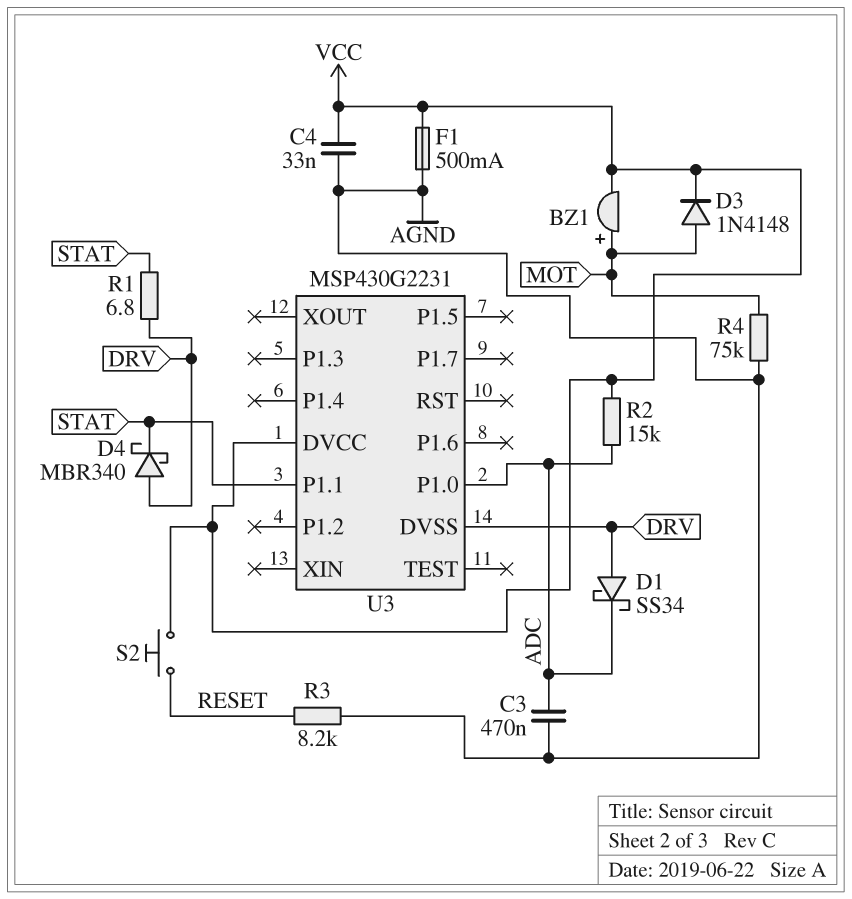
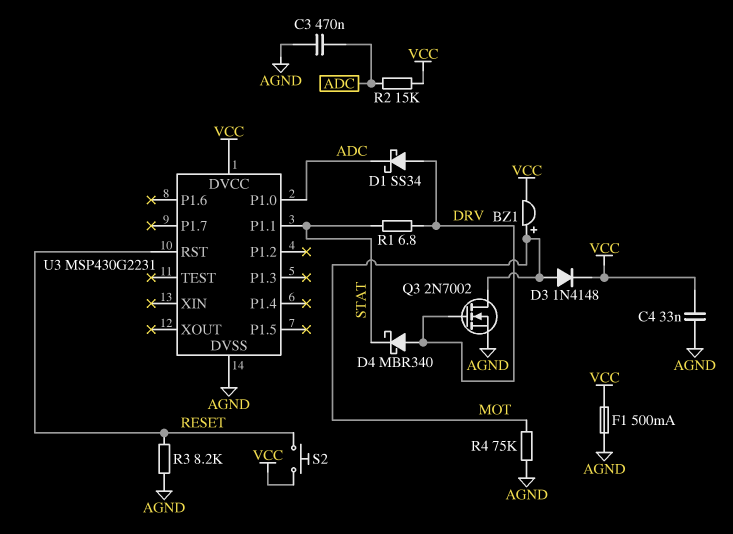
Q3: none -> NMOS 2N7002 (G DRV, D MOT, S AGND)
U3 pin DVSS: DRV -> AGND
U3 pin RST: none -> RESET

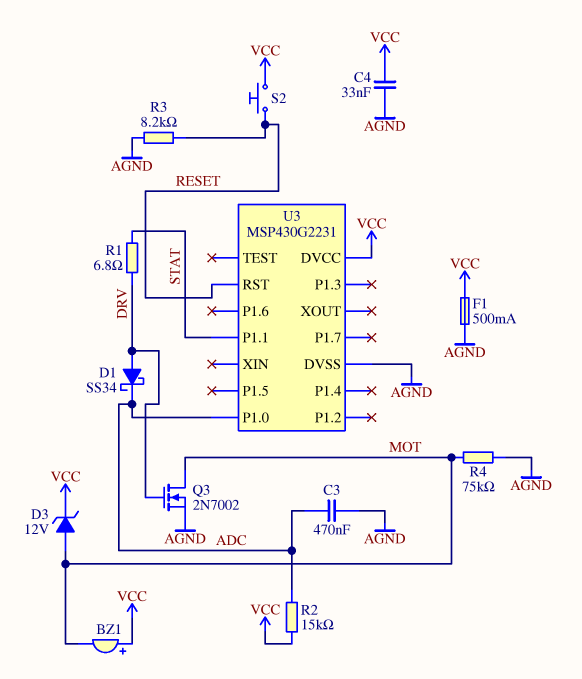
BZ1: buzzer (plus MOT, minus VCC) -> buzzer (plus VCC, minus MOT)
D3: diode 1N4148 (A MOT, K VCC) -> zener 12V (A MOT, K VCC)
D4: schottky MBR340 (A DRV, K STAT) -> none

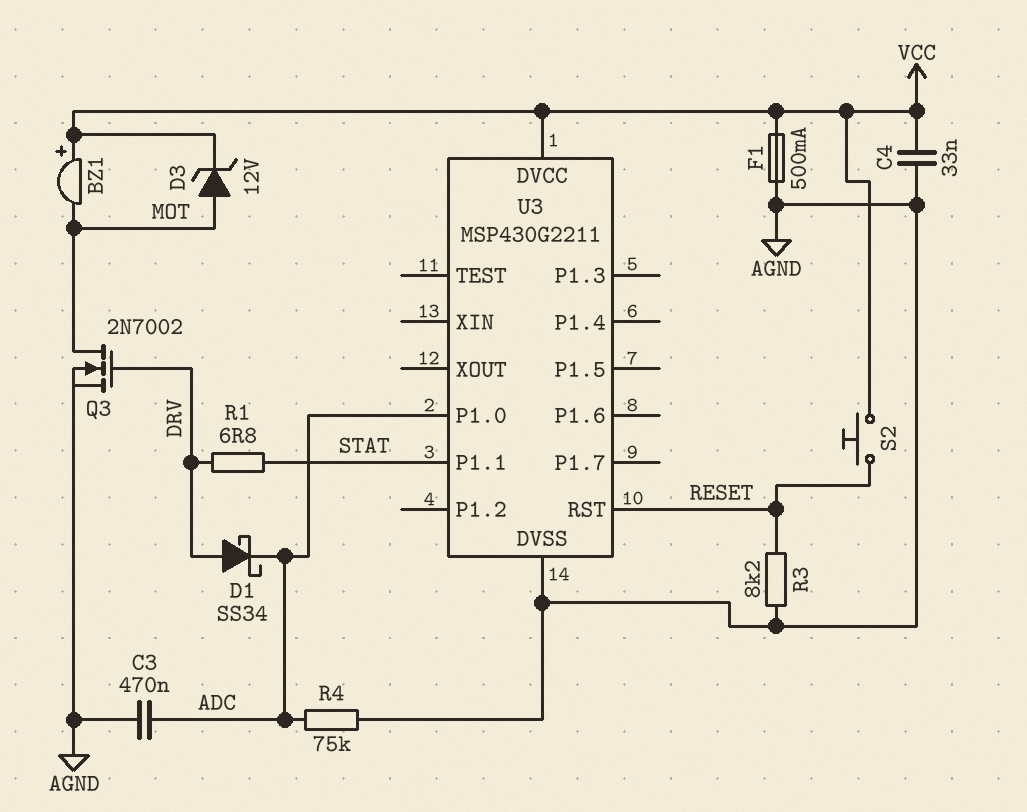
R2: 15k (ADC, VCC) -> none
R4: 75k (AGND, MOT) -> 75k (ADC, AGND)
U3: MSP430G2231 -> MSP430G2211

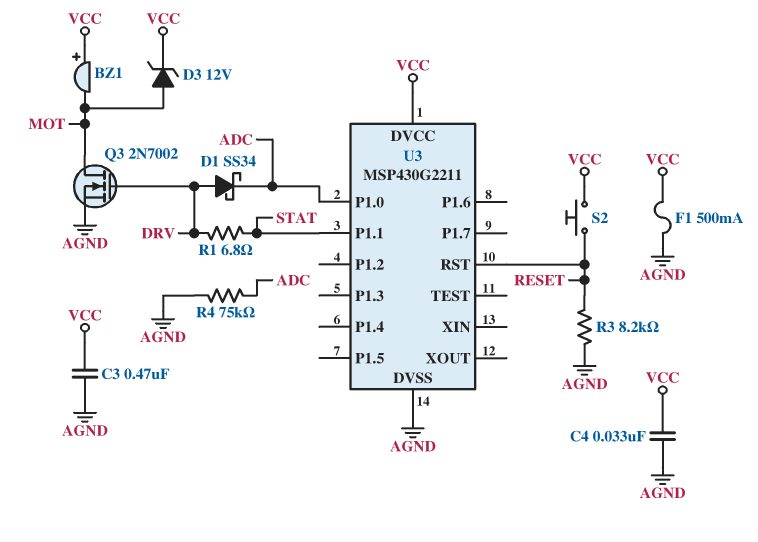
C3: 470nF (ADC, AGND) -> 470nF (AGND, VCC)

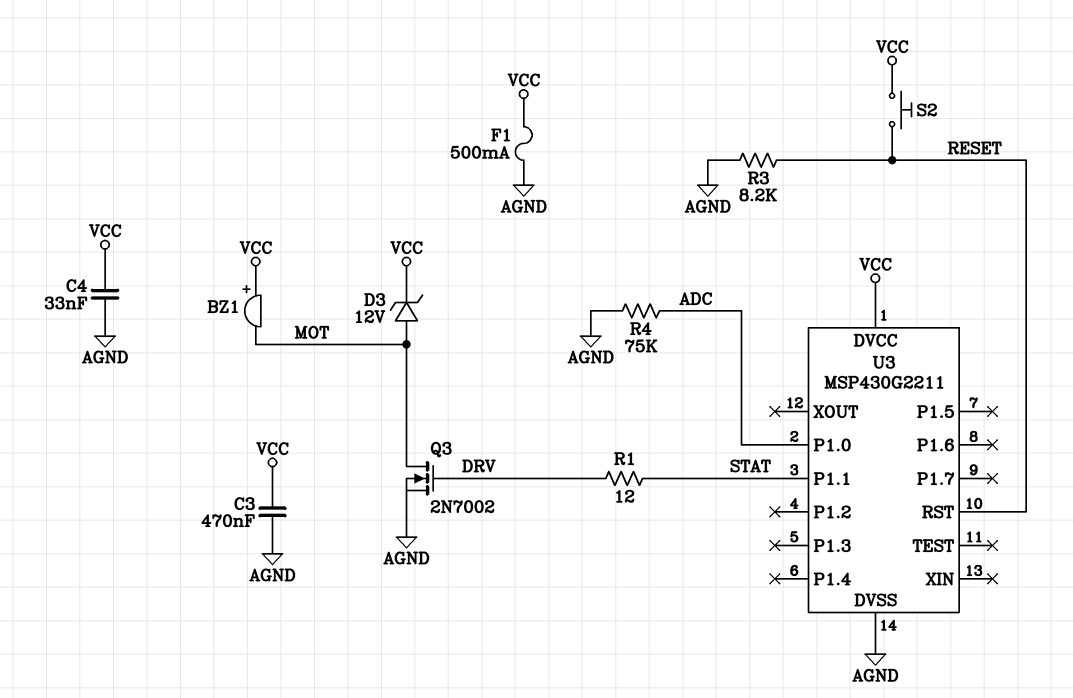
D1: schottky SS34 (A DRV, K ADC) -> none
R1: 6.8 (DRV, STAT) -> 12 (DRV, STAT)

